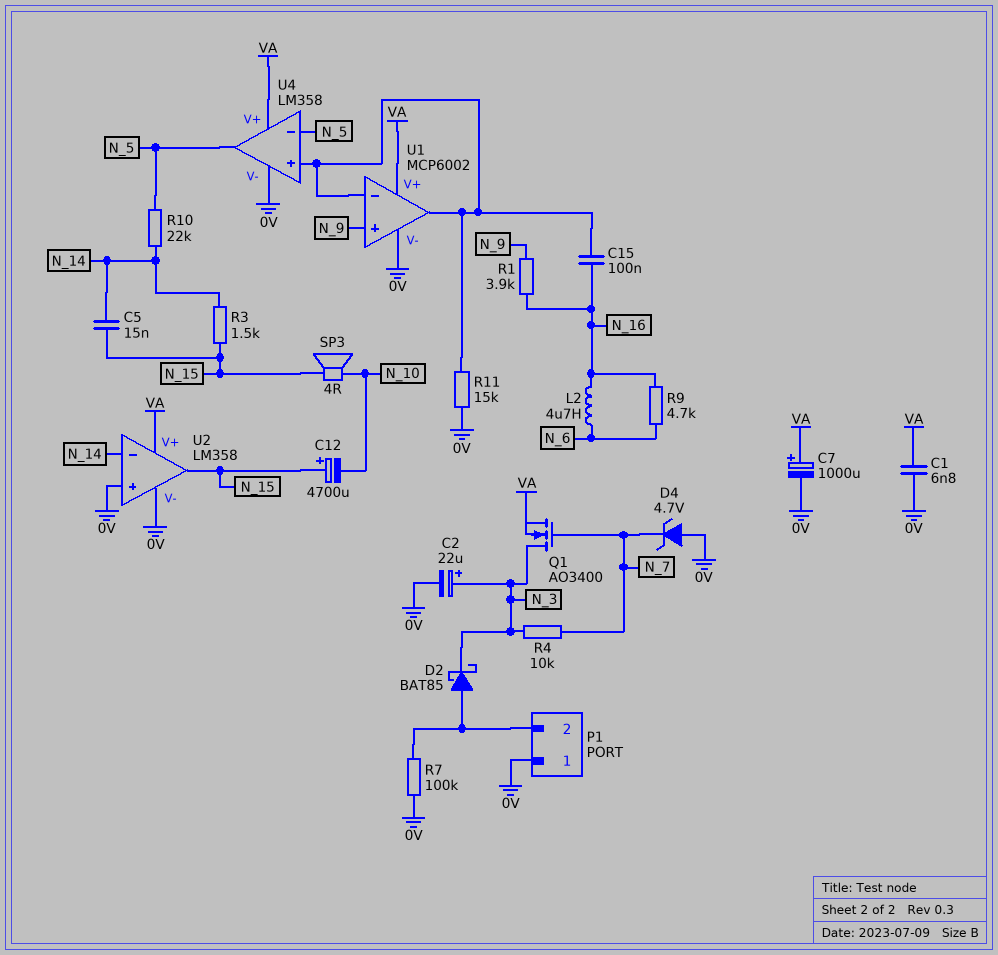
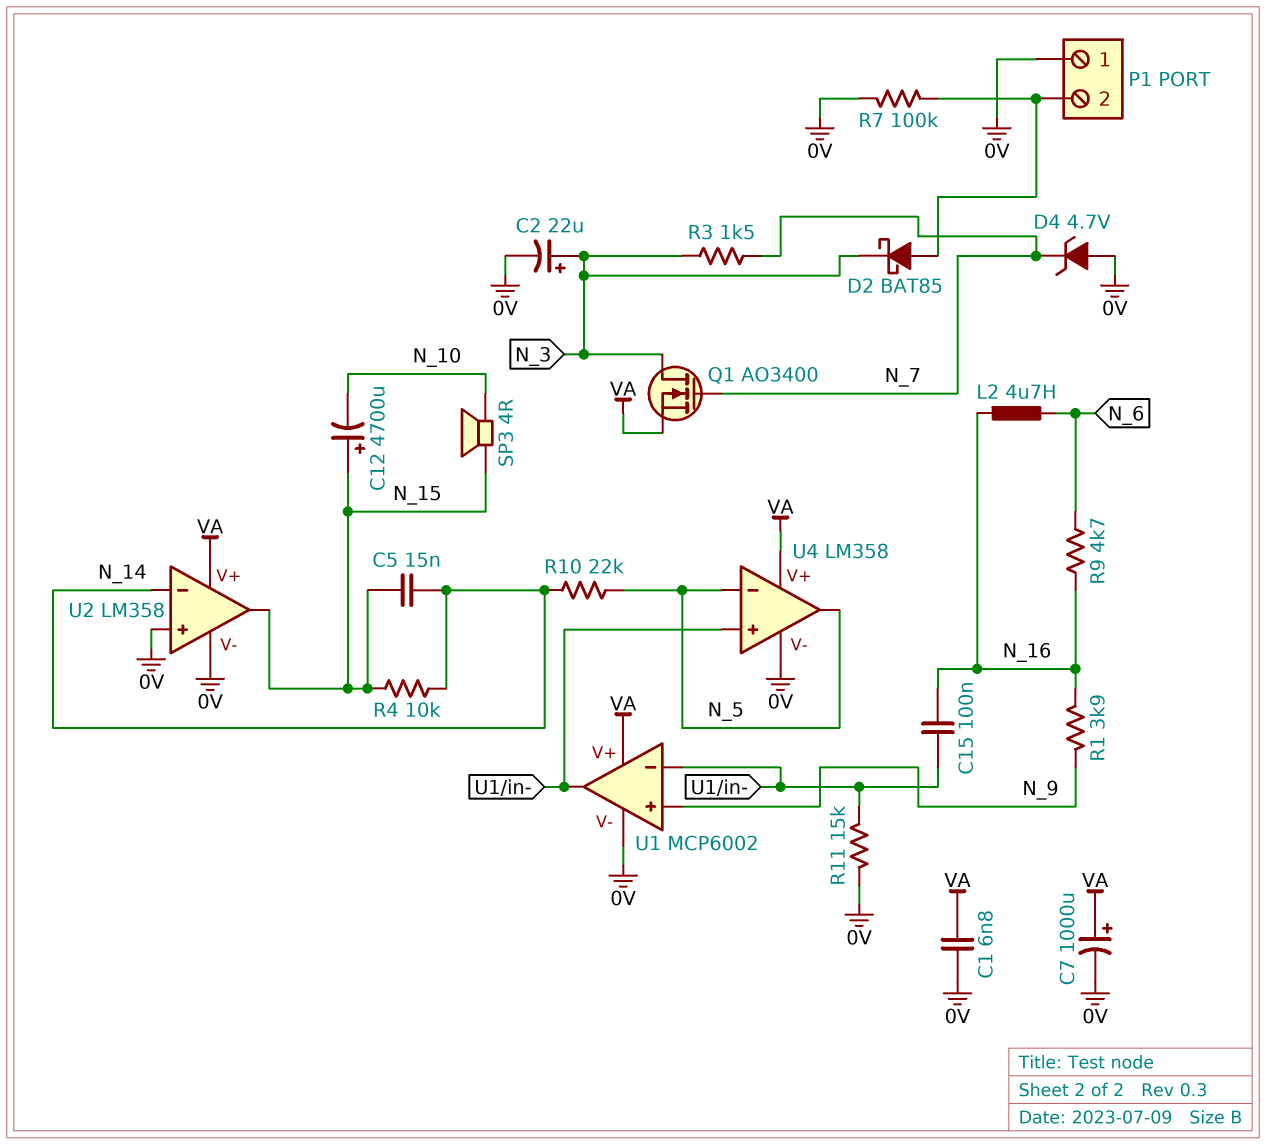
R3: 1.5k (N_14, N_15) -> 1.5k (N_3, N_7)
R4: 10k (N_3, N_7) -> 10k (N_14, N_15)

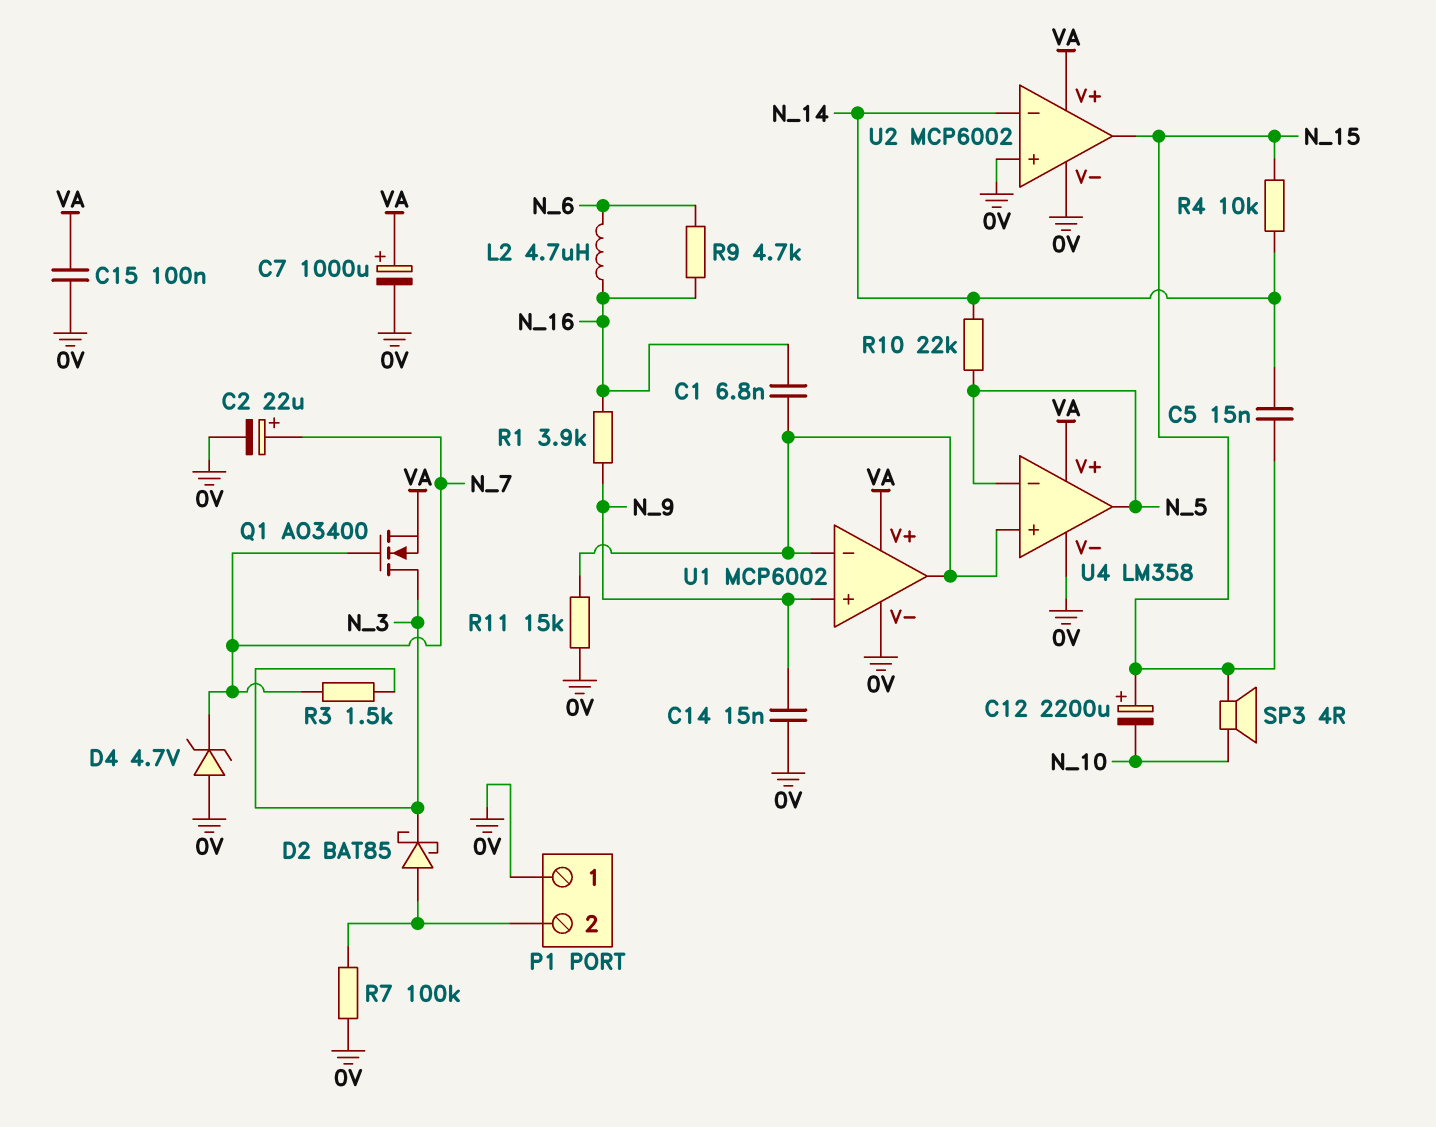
C1: 6.8nF (0V, VA) -> 6.8nF (N_16, U1/in-)
C2: 22uF (plus N_3, minus 0V) -> 22uF (plus N_7, minus 0V)
C12: 4700uF (plus N_15, minus N_10) -> 2200uF (plus N_15, minus N_10)
C14: none -> 15nF (0V, N_9)
C15: 100nF (N_16, U1/in-) -> 100nF (0V, VA)
U2: LM358 -> MCP6002

